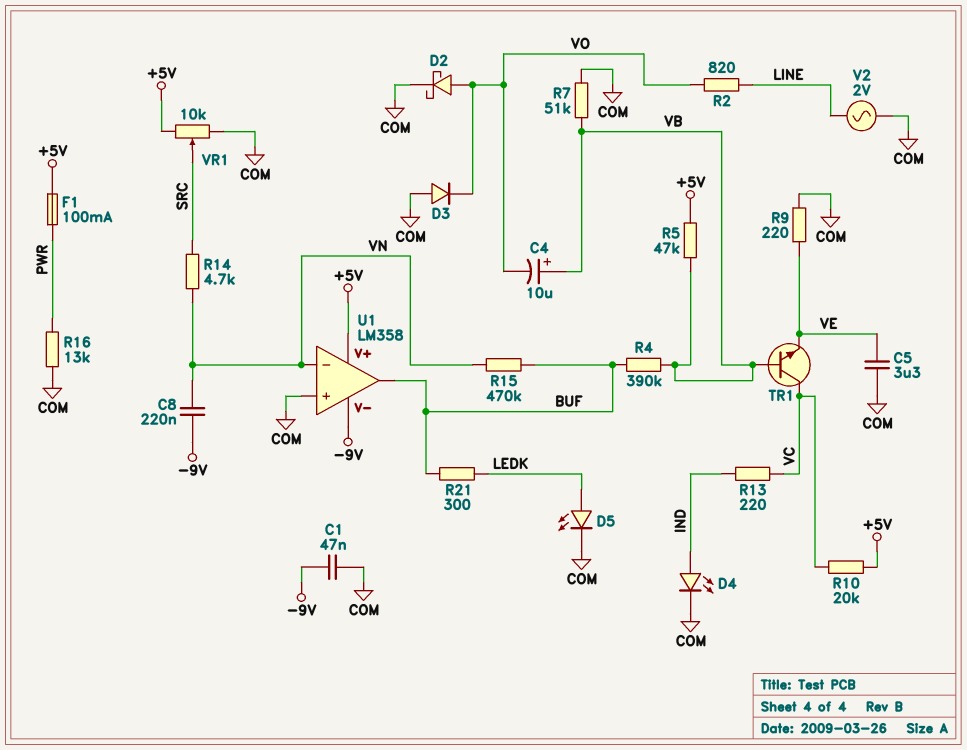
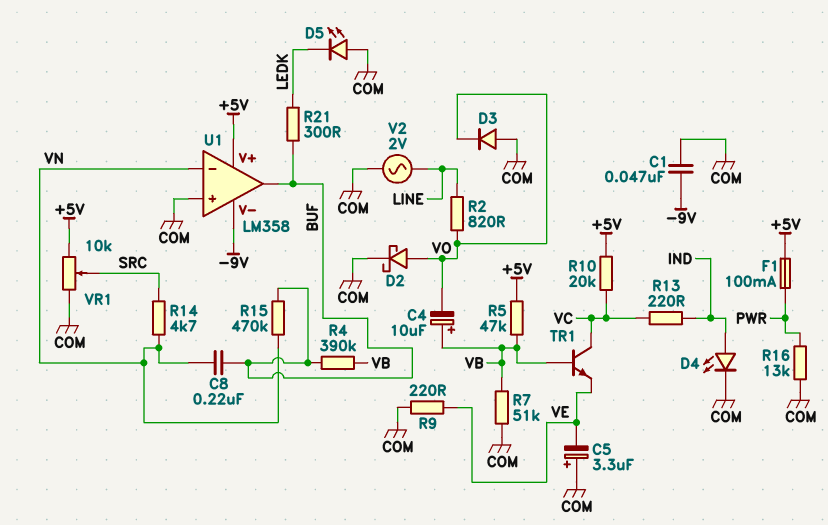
C5: 3.3uF (COM, VE) -> 3.3uF (plus COM, minus VE)
C8: 220nF (-9V, VN) -> 220nF (BUF, VN)
D5: LED (A LEDK, K COM) -> LED (A COM, K LEDK)

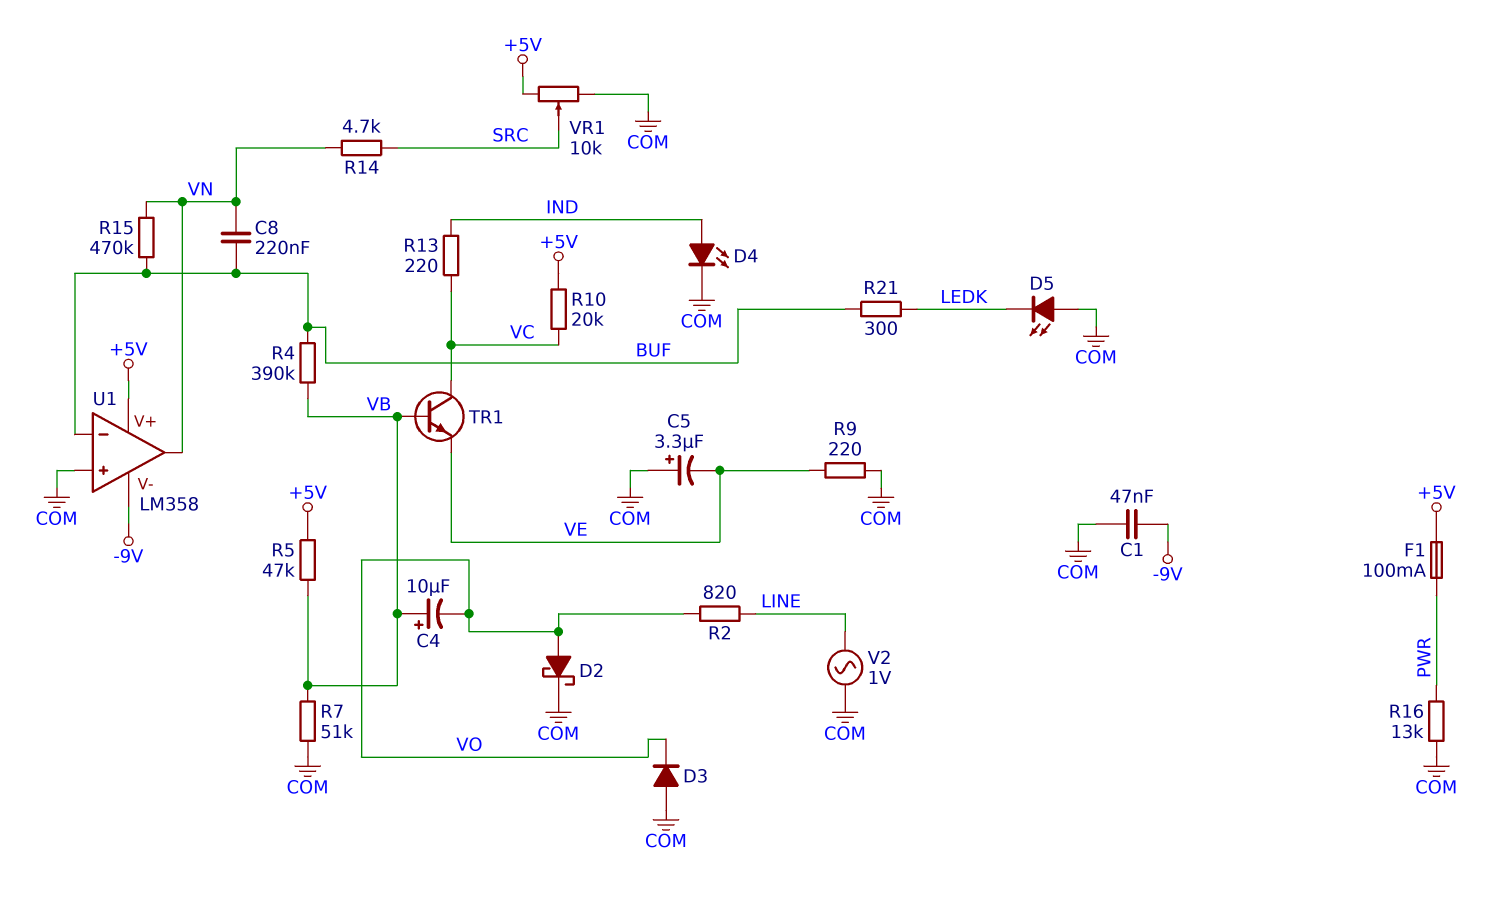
U1 pin in-: VN -> BUF
U1 pin out: BUF -> VN
V2: AC 2V (COM, LINE) -> AC 1V (COM, LINE)

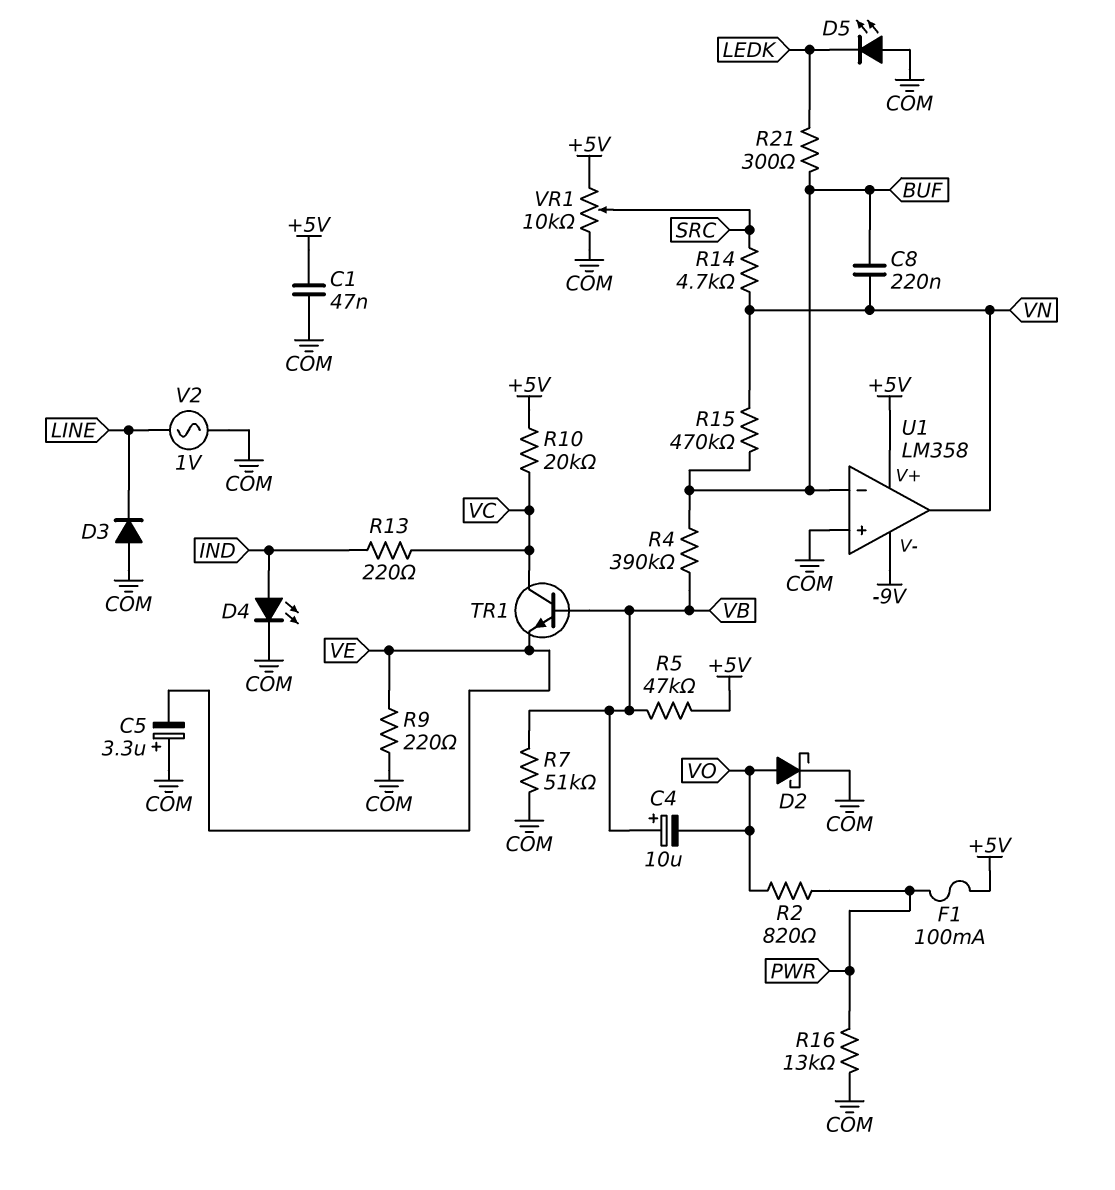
C1: 47nF (-9V, COM) -> 47nF (+5V, COM)
D3: diode (A COM, K VO) -> diode (A COM, K LINE)
R2: 820 (LINE, VO) -> 820 (PWR, VO)

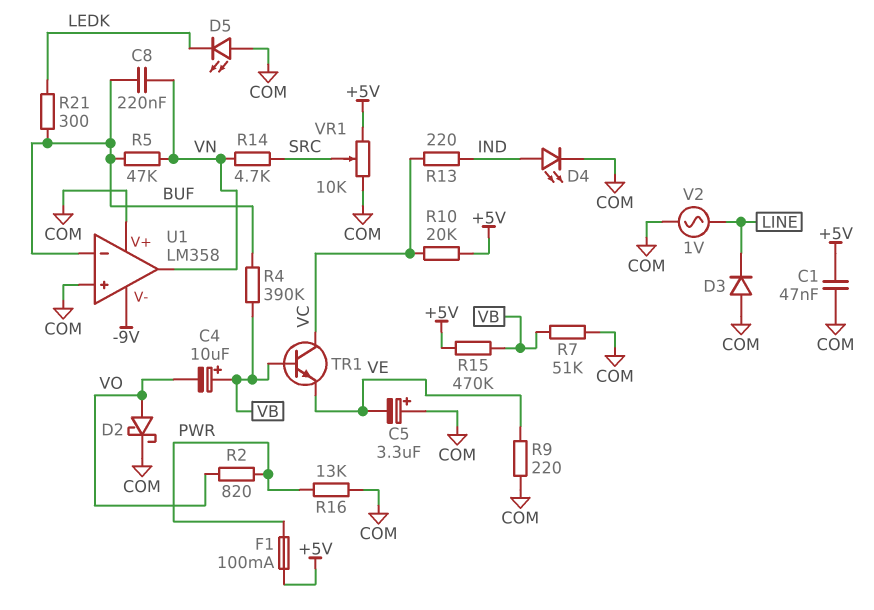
R5: 47k (+5V, VB) -> 47k (BUF, VN)
R15: 470k (BUF, VN) -> 470k (+5V, VB)
U1 pin V+: +5V -> COM

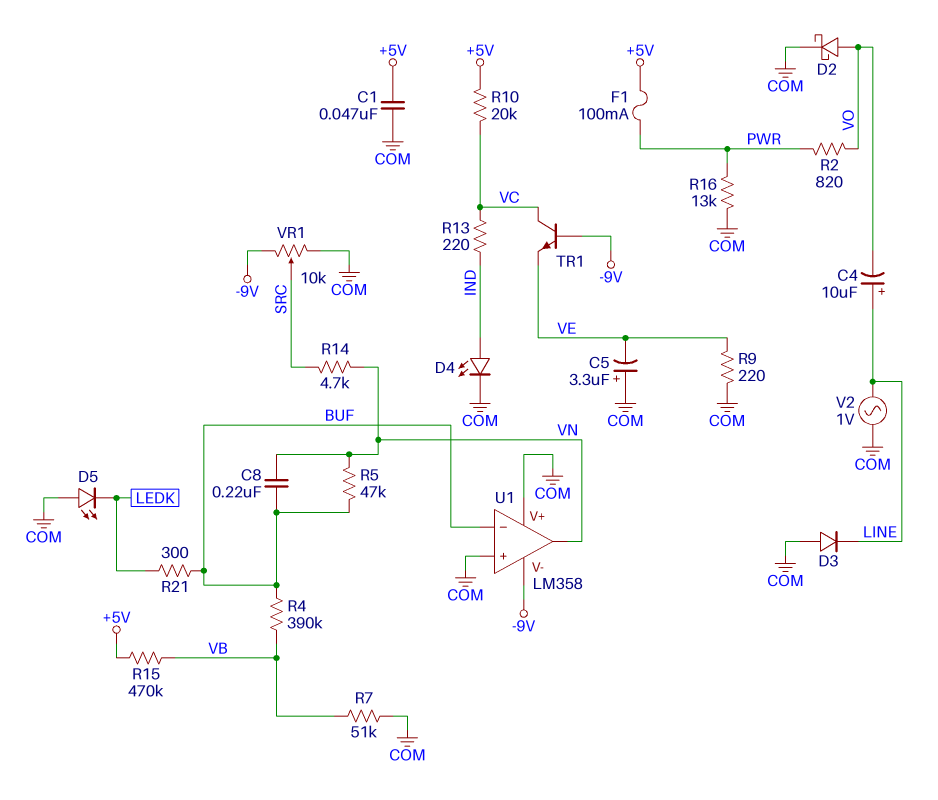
C4: 10uF (plus VB, minus VO) -> 10uF (plus LINE, minus VO)
TR1: NPN (B VB, C VC, E VE) -> NPN (B -9V, C VC, E VE)
VR1: 10k (+5V, COM, wiper SRC) -> 10k (-9V, COM, wiper SRC)

